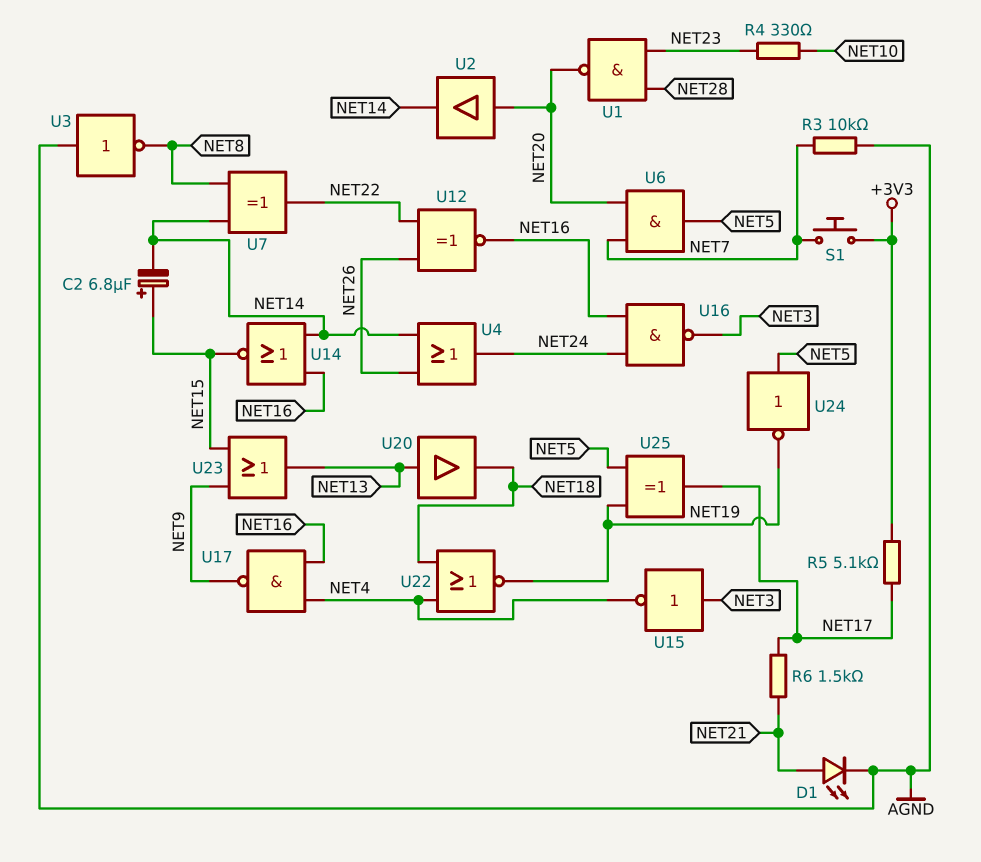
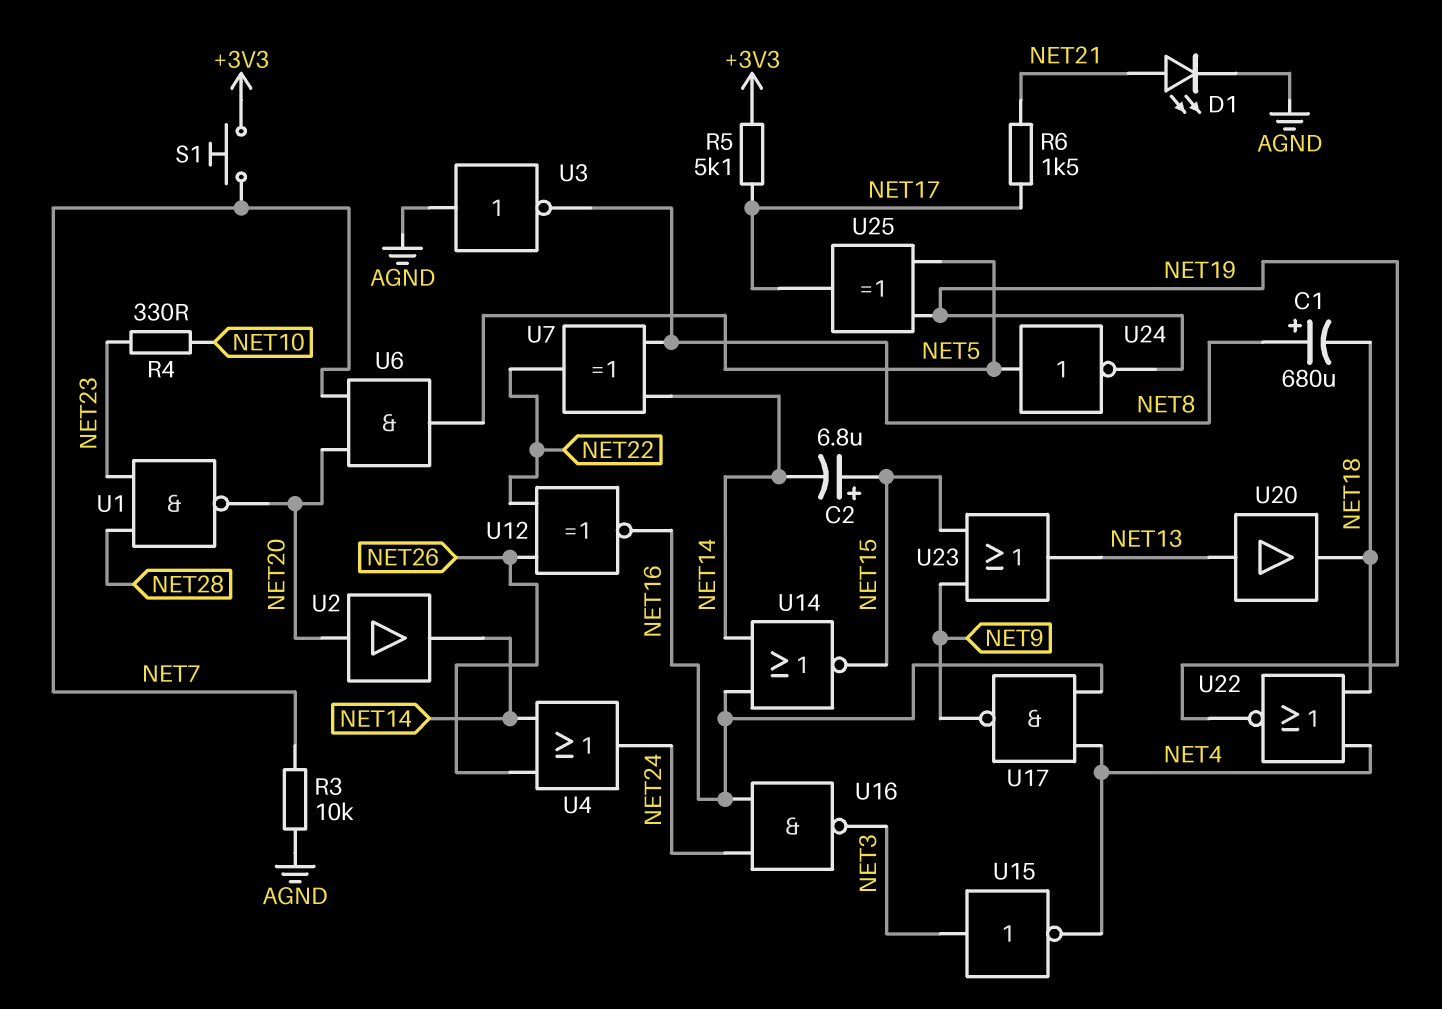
C1: none -> 680uF (plus NET8, minus NET18)

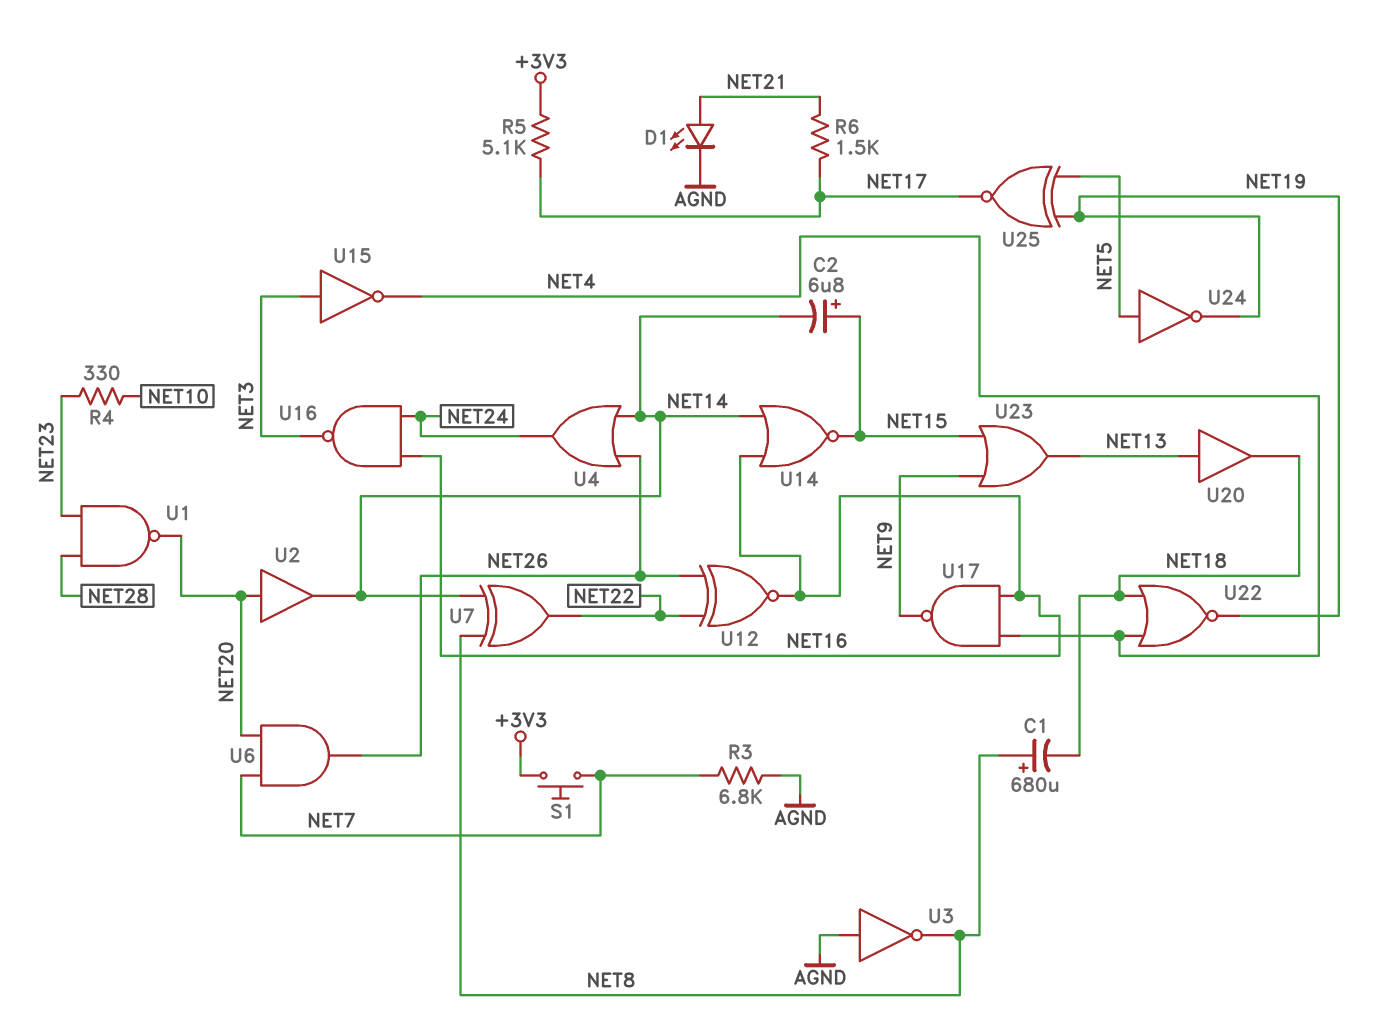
R3: 10k (AGND, NET7) -> 6.8k (AGND, NET7)
U6: AND (in NET7, in NET20, out NET5) -> AND (in NET7, in NET20, out NET26)
U25: XOR (in NET5, in NET19, out NET17) -> XNOR (in NET5, in NET19, out NET17)

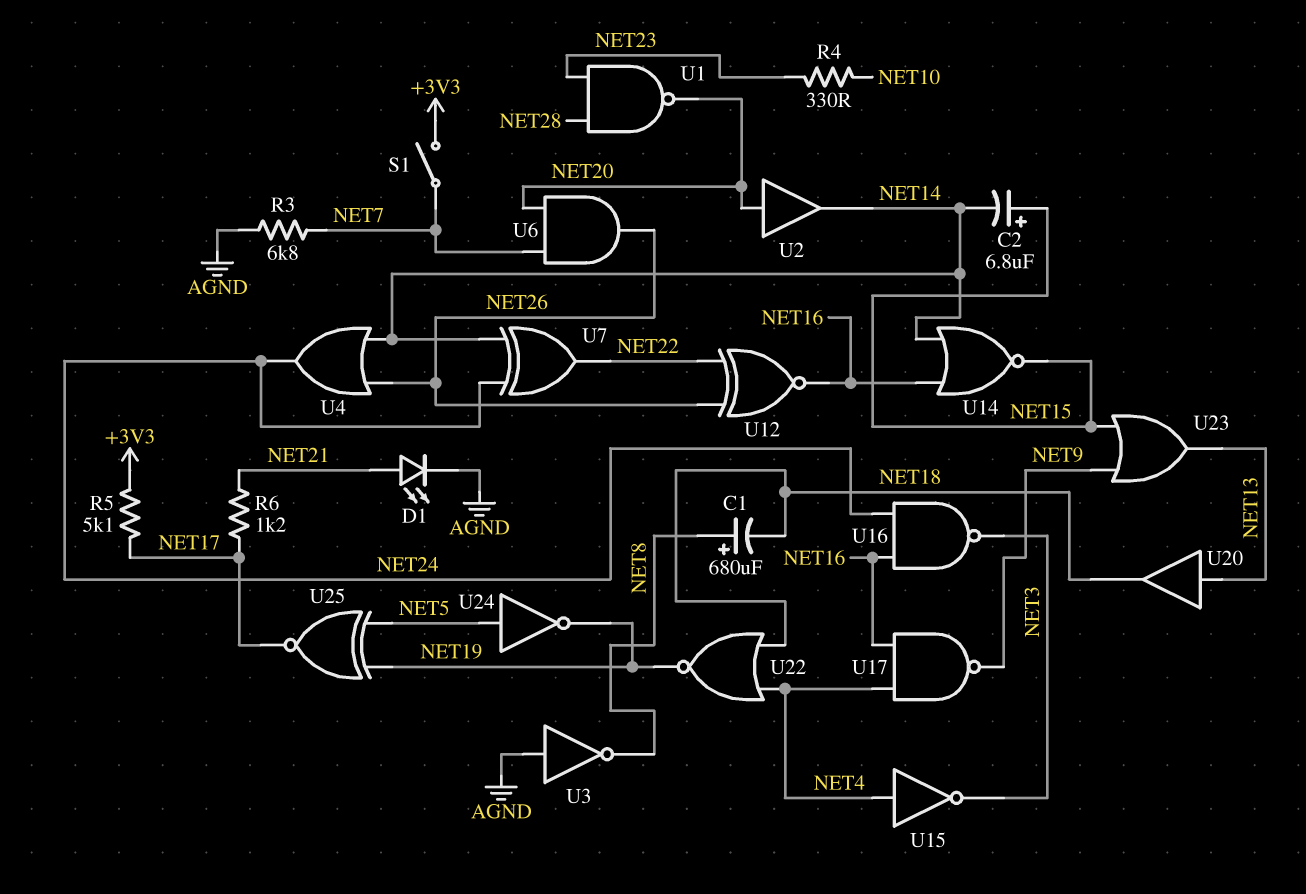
R6: 1.5k (NET17, NET21) -> 1.2k (NET17, NET21)
S1: button (+3V3, NET7) -> switch (+3V3, NET7)
U7: XOR (in NET8, in NET14, out NET22) -> XOR (in NET14, in NET24, out NET22)
U15: NOT (in NET3, out NET4) -> NOT (in NET4, out NET3)

